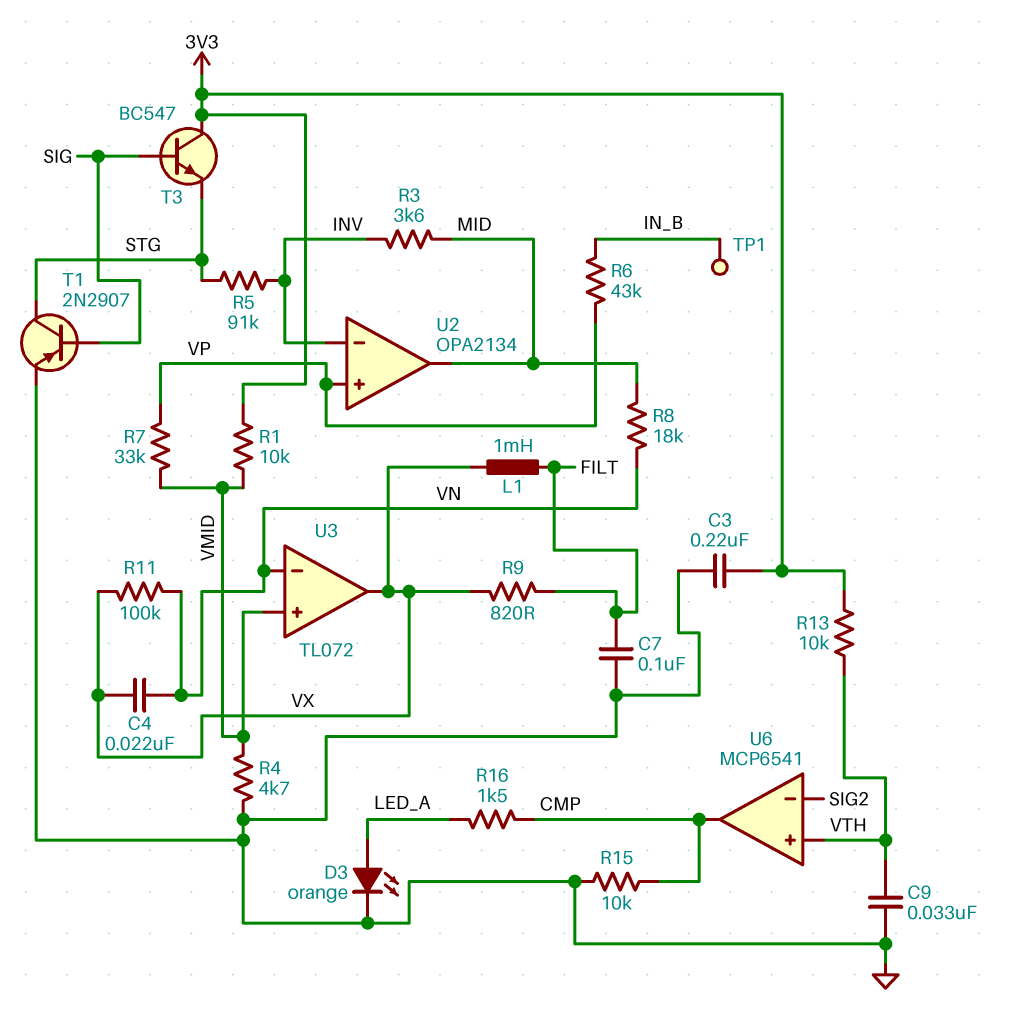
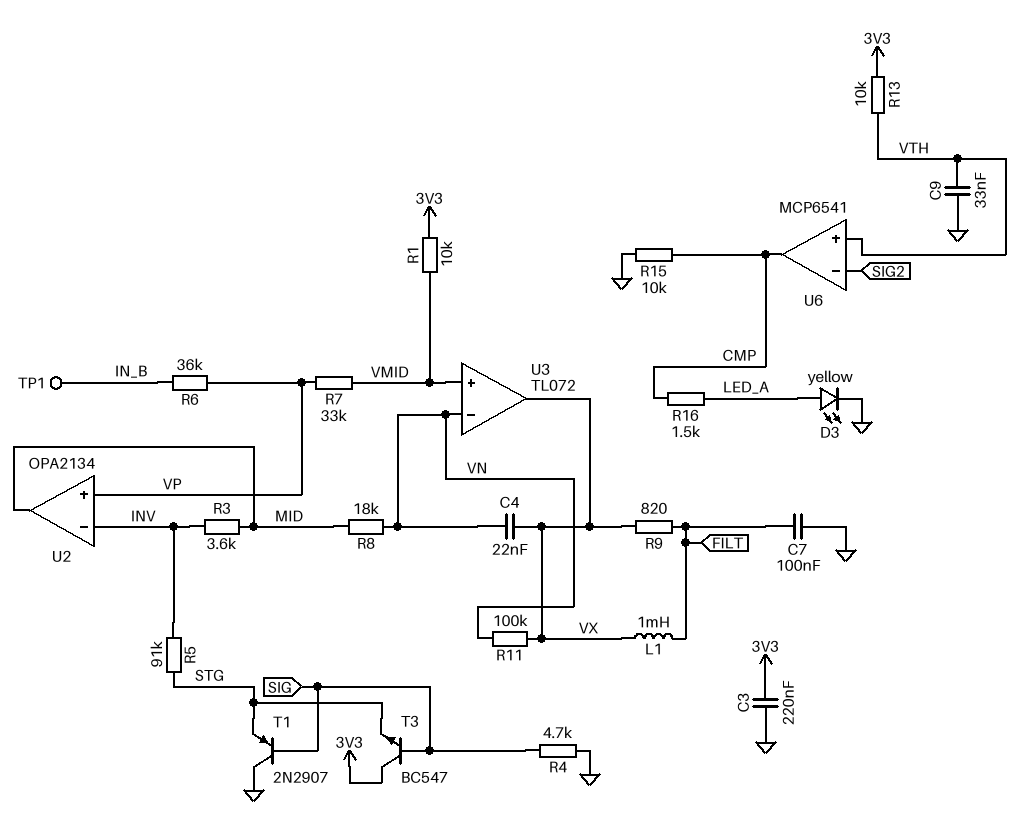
D3: LED orange (A LED_A, K GND) -> LED yellow (A LED_A, K GND)
R4: 4.7k (GND, VMID) -> 4.7k (GND, SIG)
R6: 43k (IN_B, VP) -> 36k (IN_B, VP)
T1: PNP 2N2907 (B SIG, C STG, E GND) -> PNP 2N2907 (B SIG, C GND, E STG)

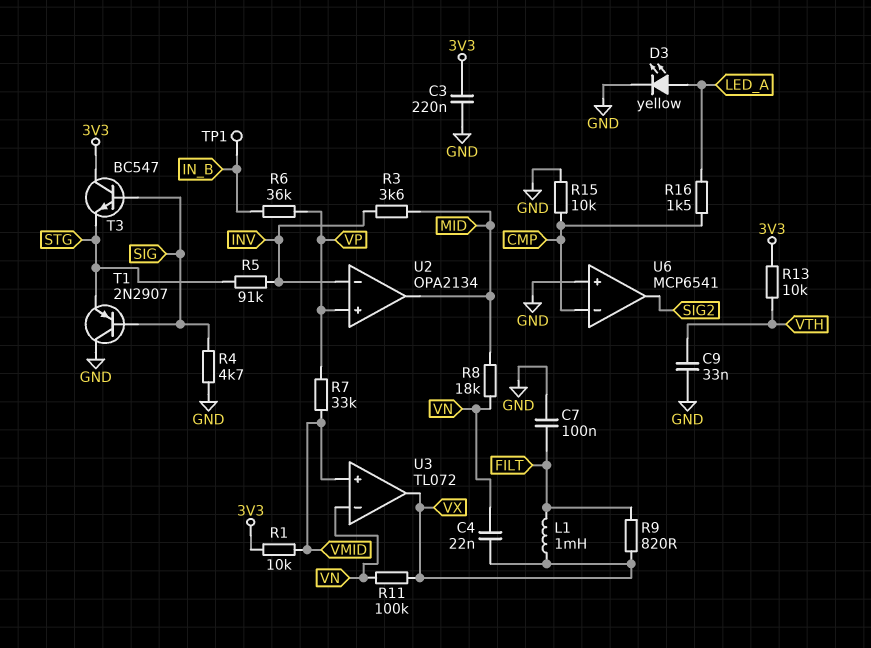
U6 pin in+: VTH -> GND
U6 pin in-: SIG2 -> CMP
U6 pin out: CMP -> SIG2

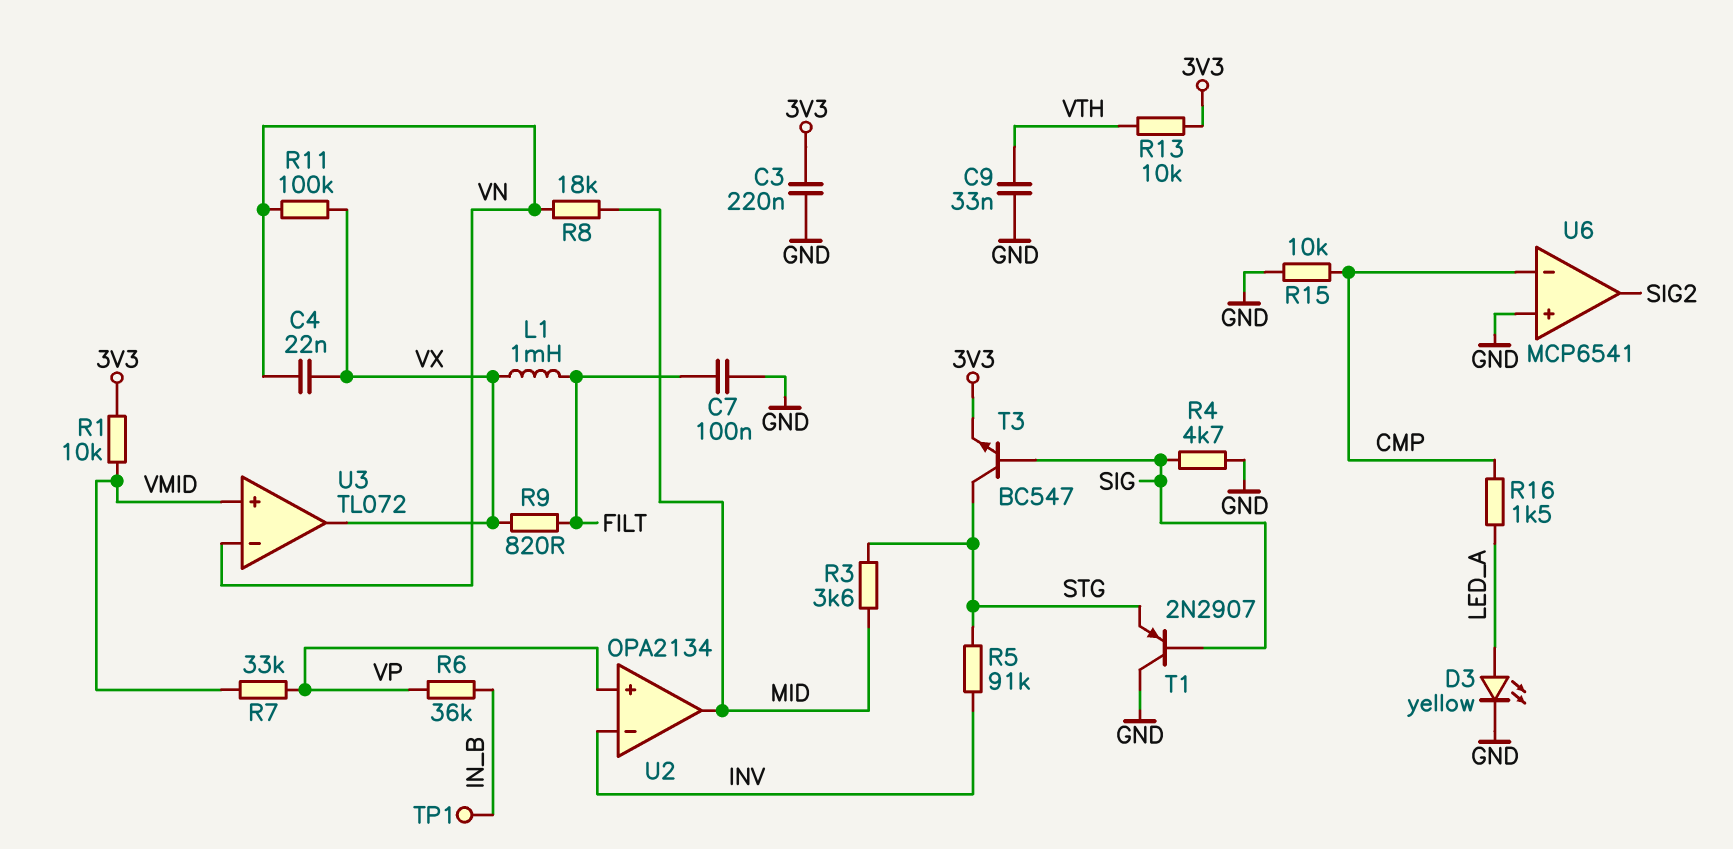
R3: 3.6k (INV, MID) -> 3.6k (MID, STG)
T3: NPN BC547 (B SIG, C 3V3, E STG) -> NPN BC547 (B SIG, C STG, E 3V3)

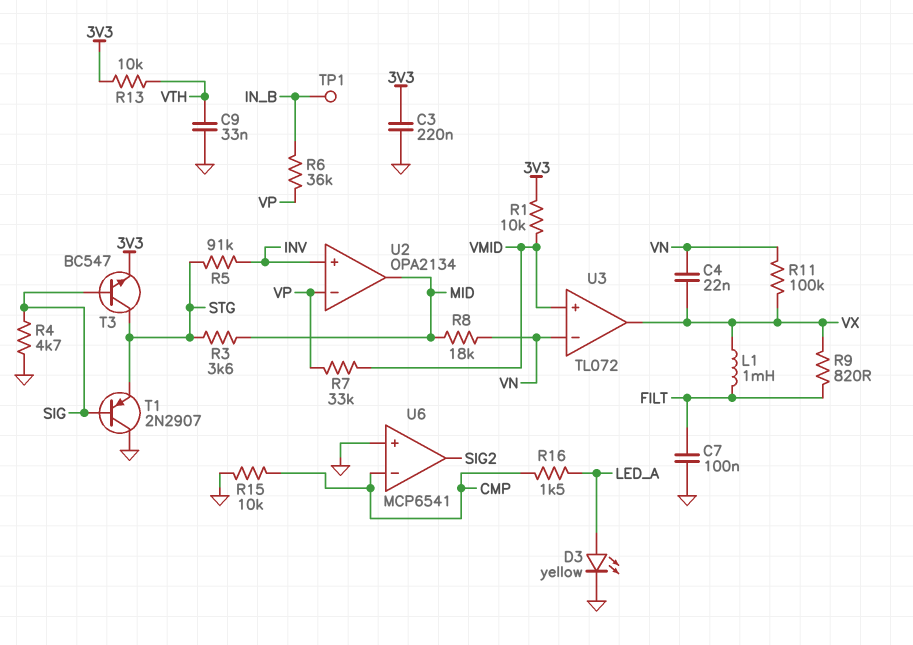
U2 pin in+: VP -> INV
U2 pin in-: INV -> VP

